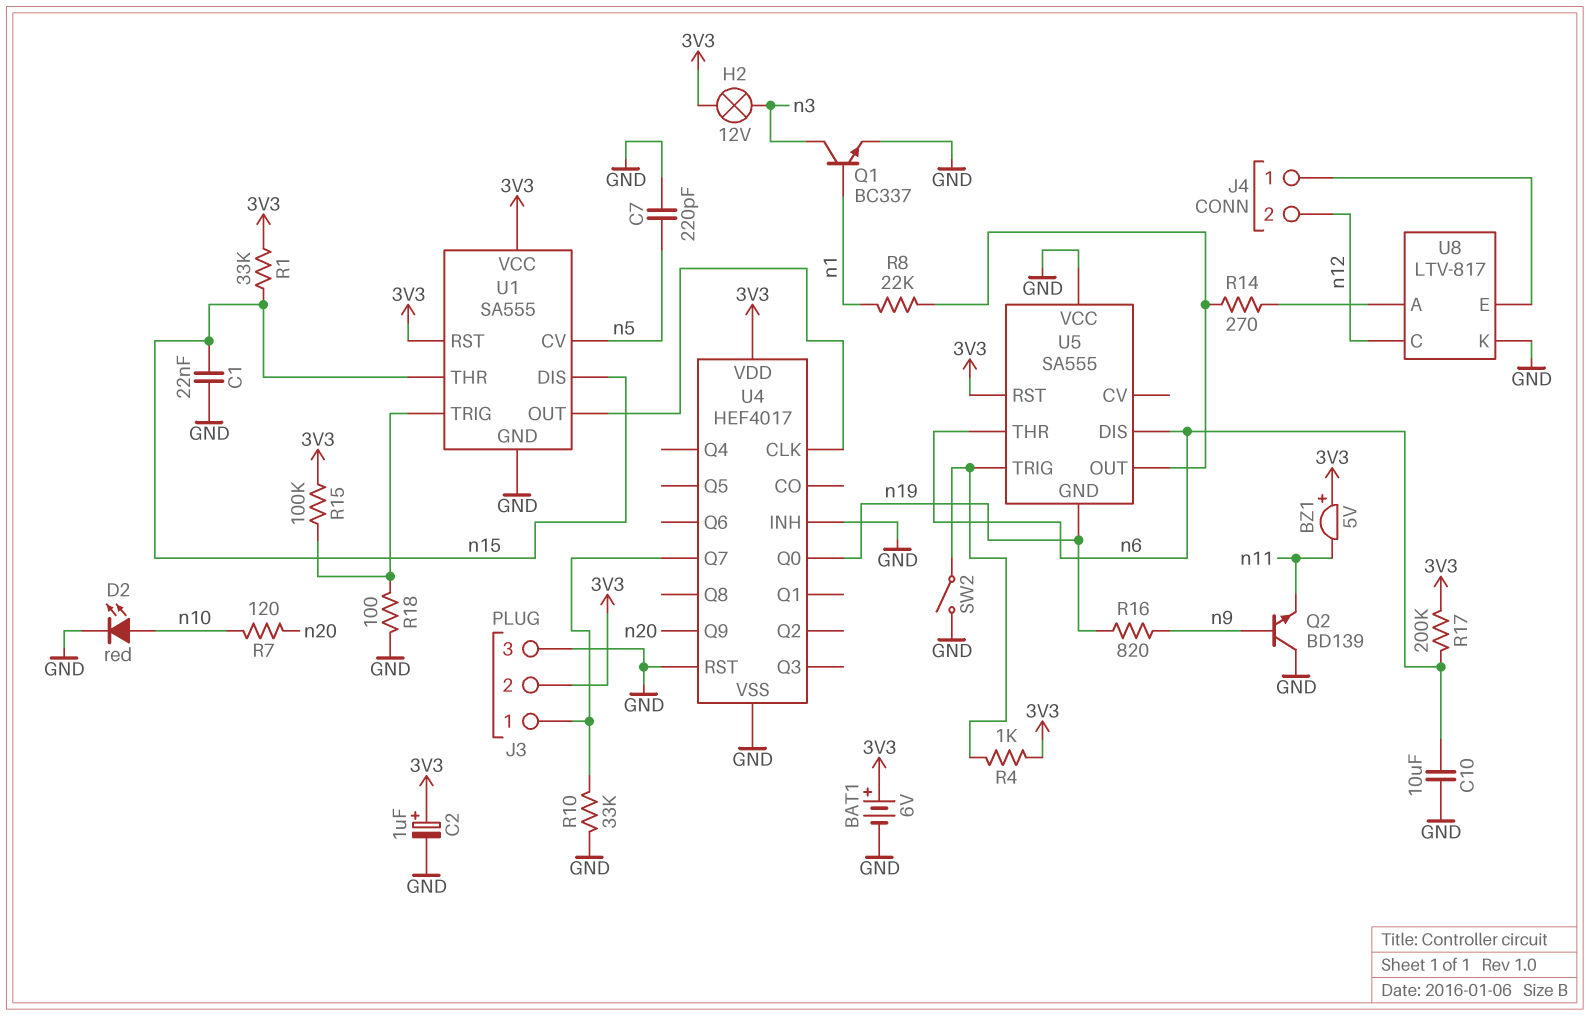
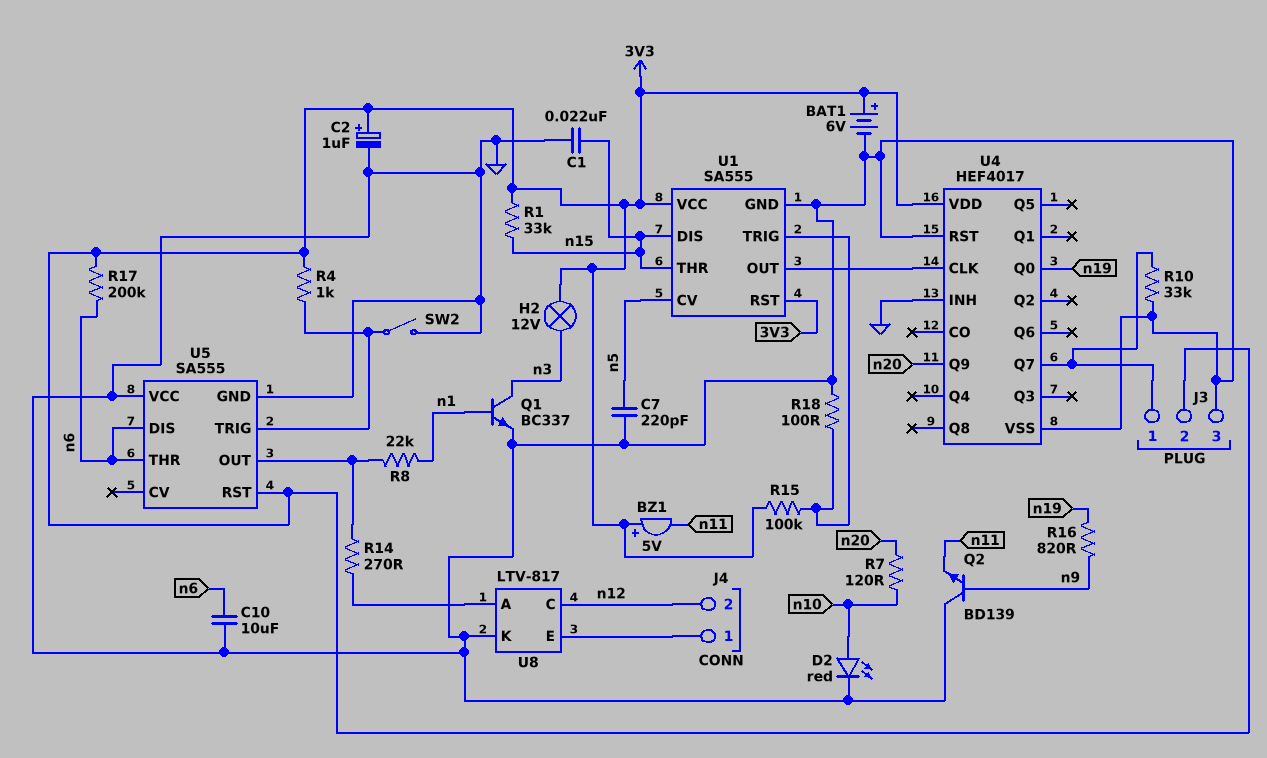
U5 pin GND: n19 -> GND

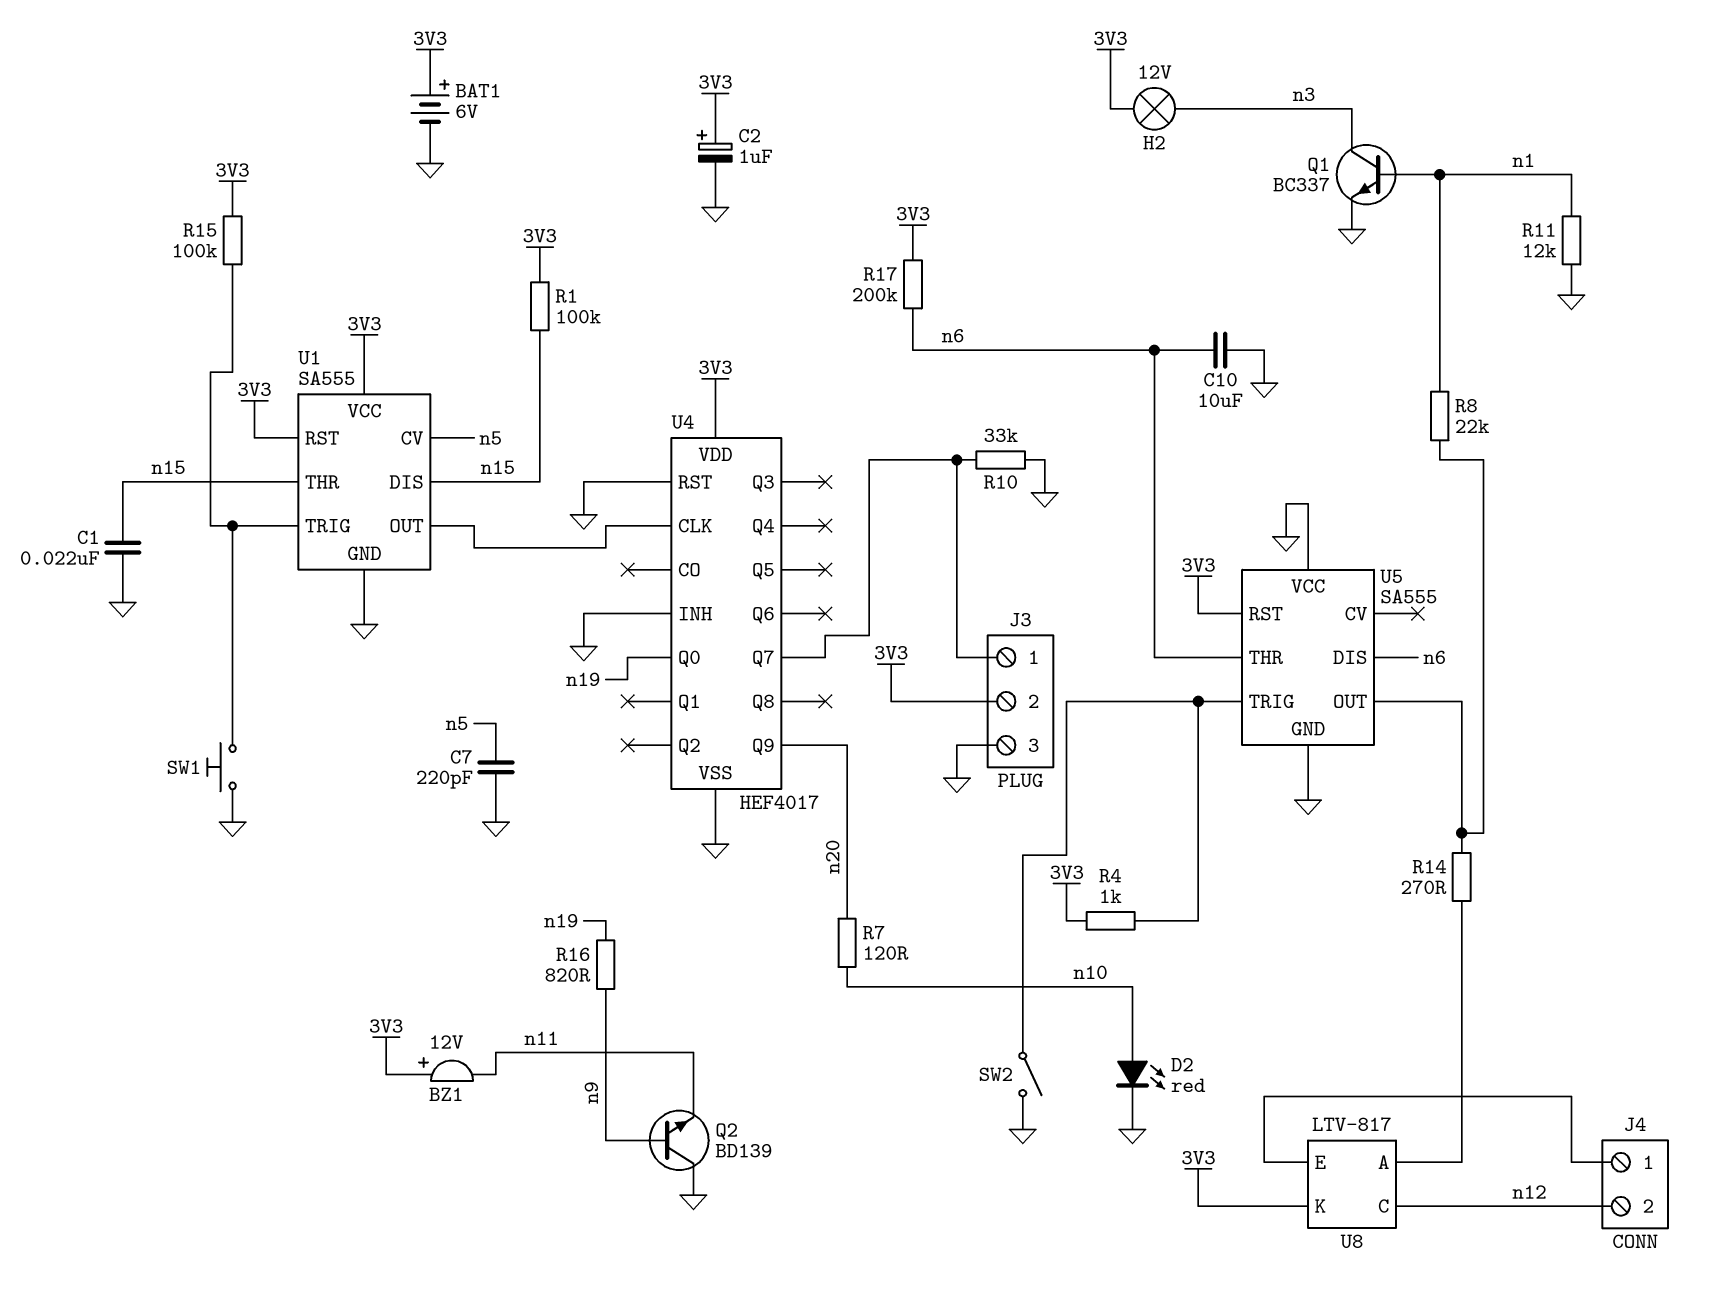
BZ1: buzzer 5V (plus 3V3, minus n11) -> buzzer 12V (plus 3V3, minus n11)
R1: 33k (3V3, n15) -> 100k (3V3, n15)
R11: none -> 12k (GND, n1)
R18: 100 (GND, U1/TRIG) -> none
SW1: none -> button (GND, U1/TRIG)
U8 pin K: GND -> 3V3

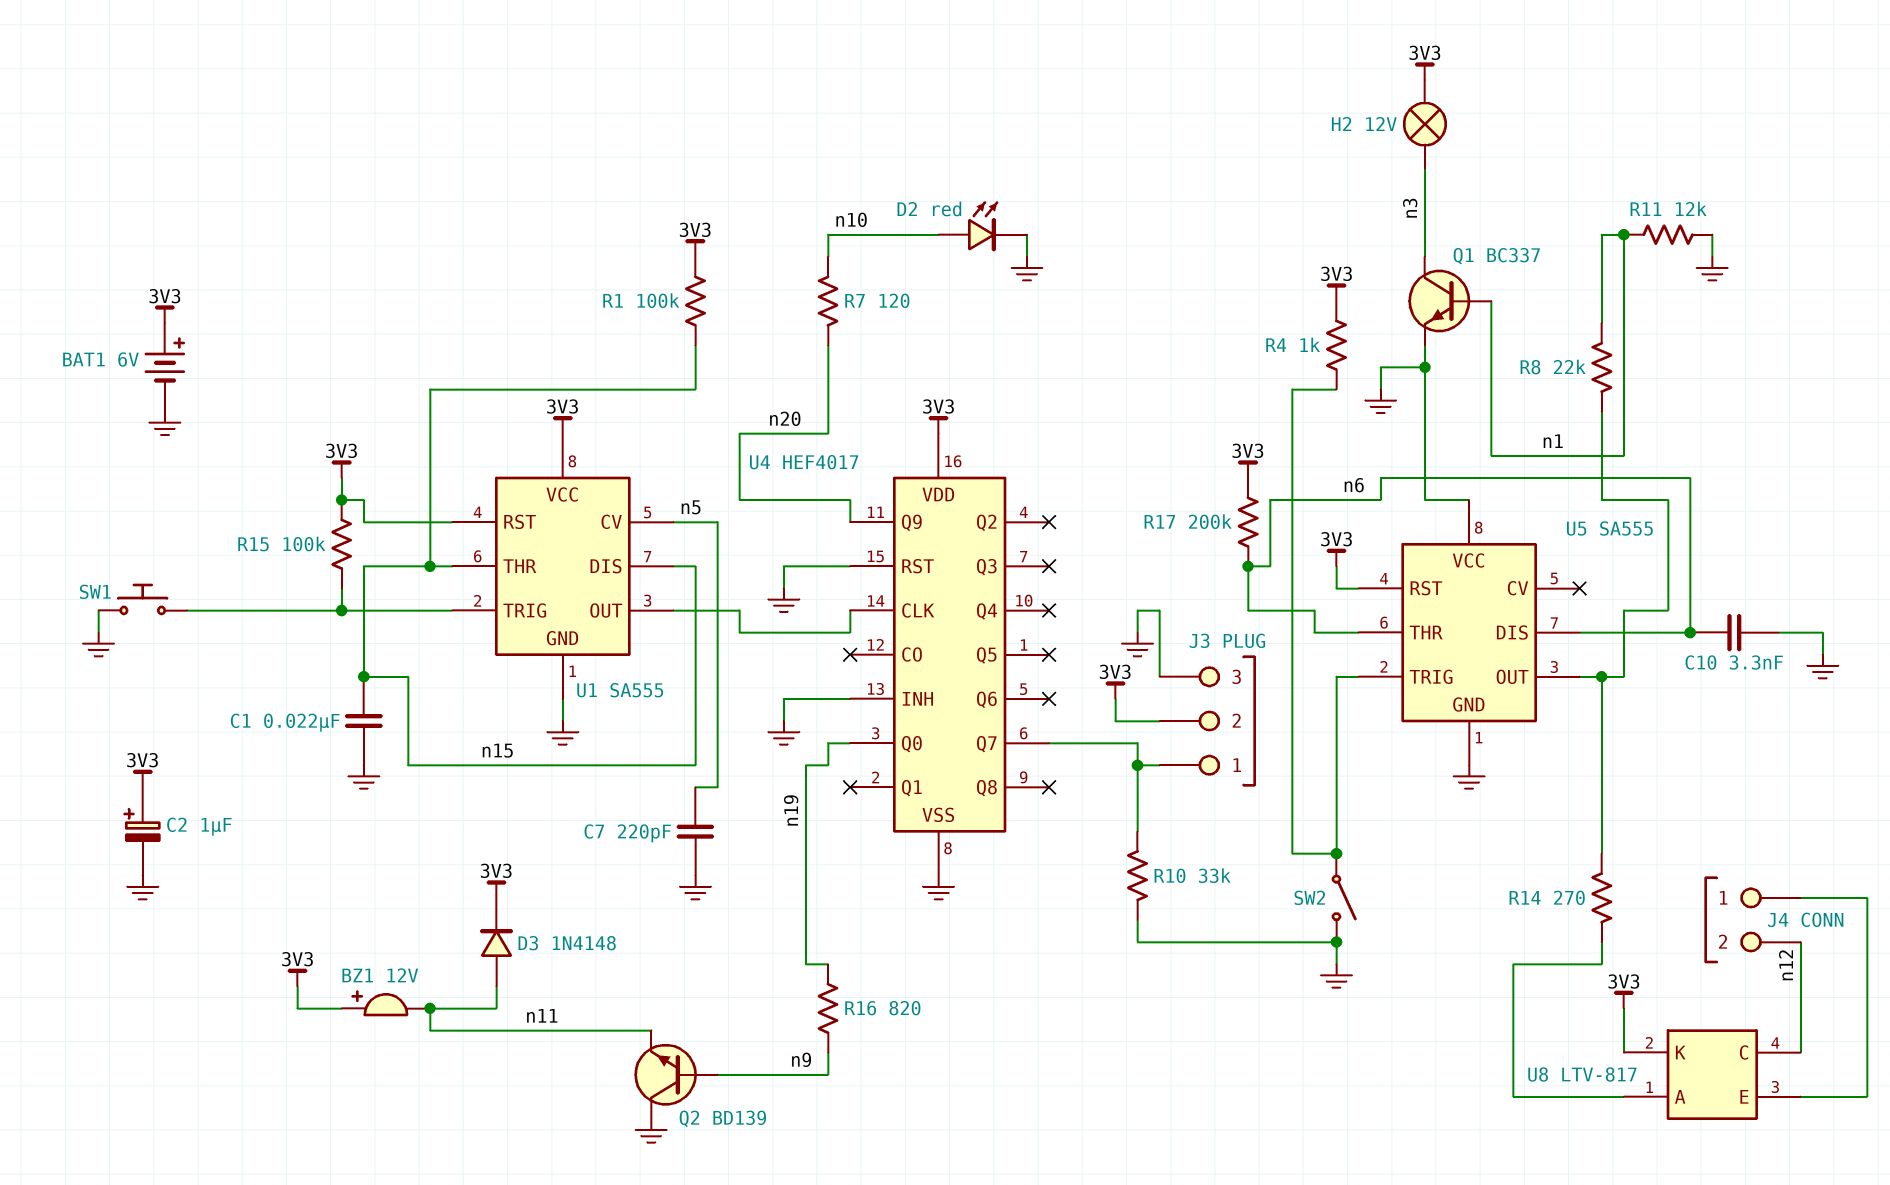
C10: 10uF (GND, n6) -> 3.3nF (GND, n6)
D3: none -> diode 1N4148 (A n11, K 3V3)

